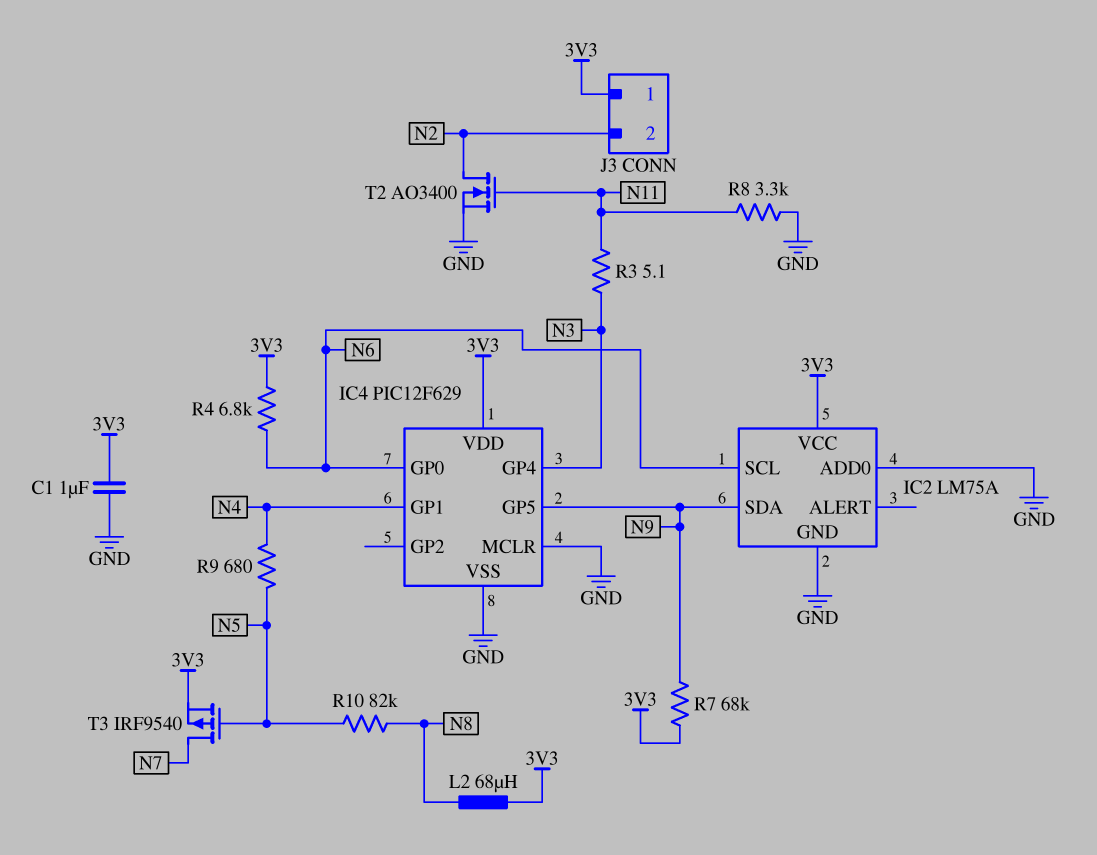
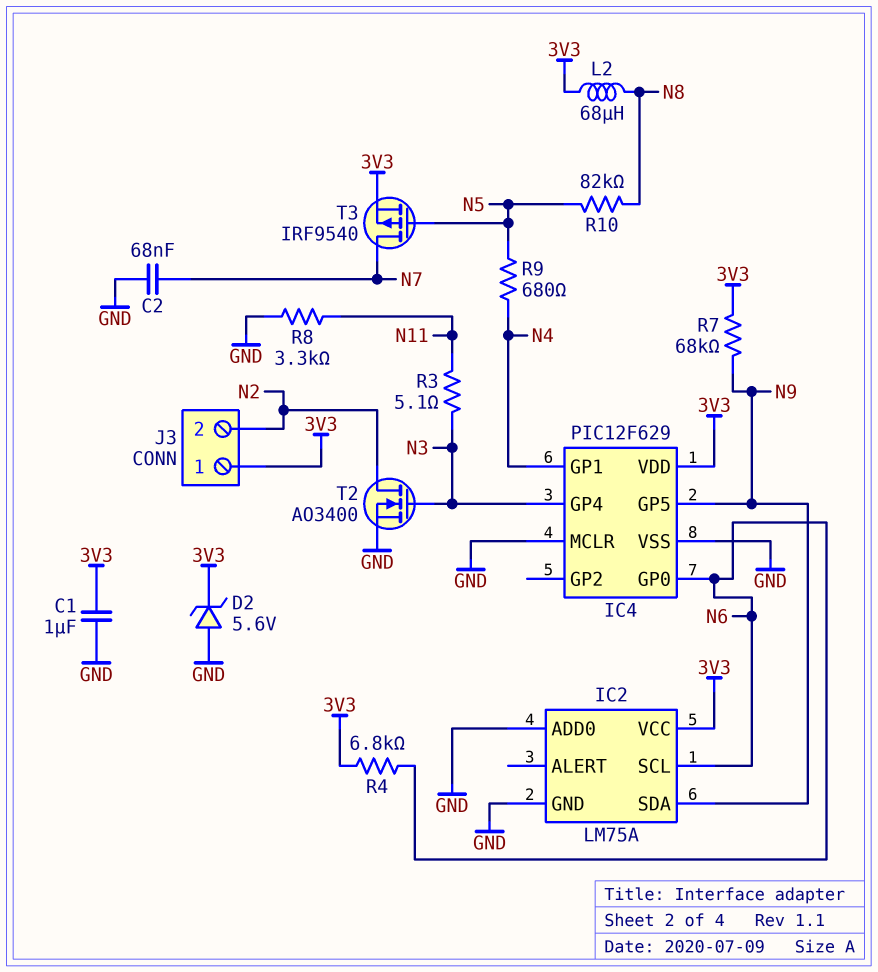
C2: none -> 68nF (GND, N7)
D2: none -> zener 5.6V (A GND, K 3V3)
T2: NMOS AO3400 (G N11, D N2, S GND) -> NMOS AO3400 (G N3, D N2, S GND)

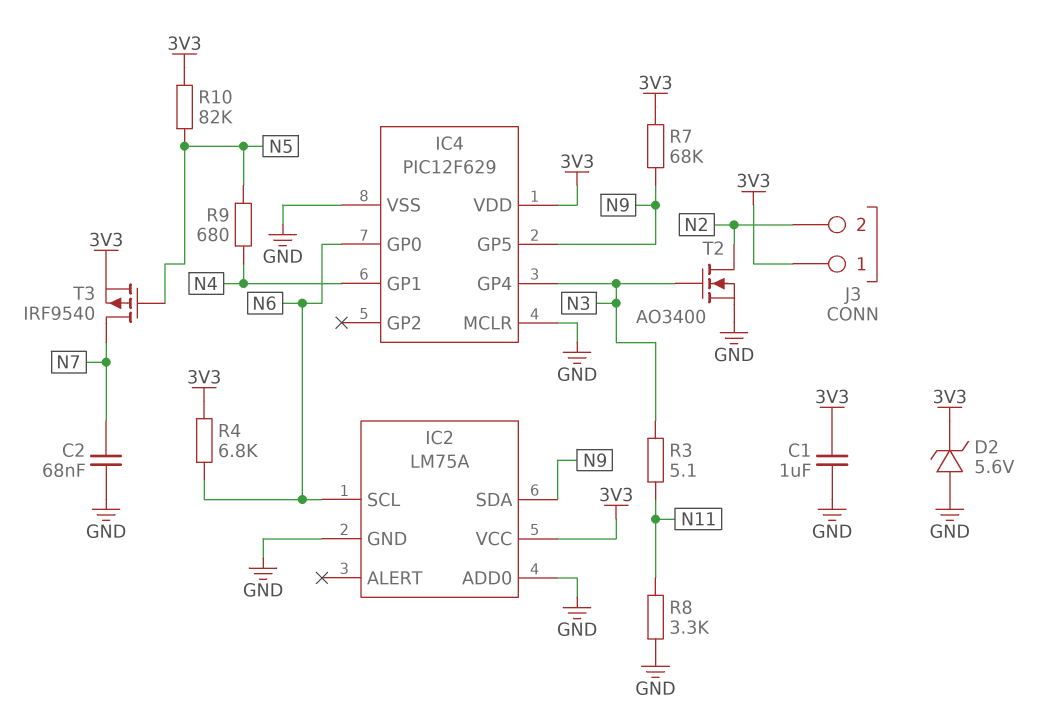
L2: 68uH (3V3, N8) -> none
R10: 82k (N5, N8) -> 82k (3V3, N5)

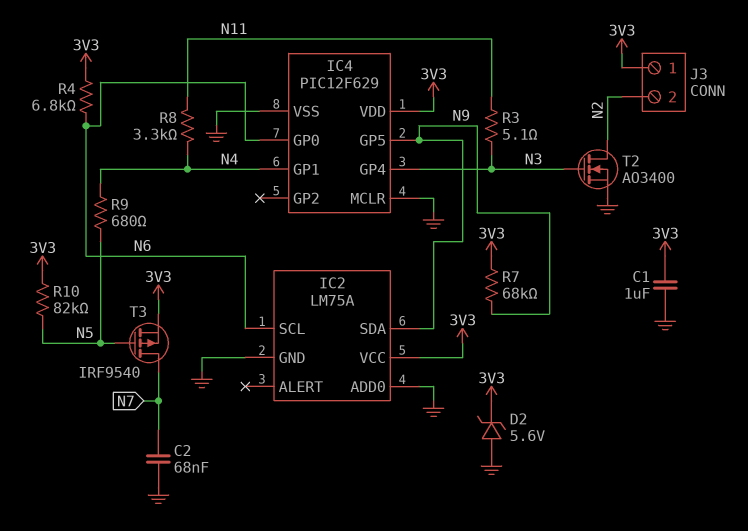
R8: 3.3k (GND, N11) -> 3.3k (N4, N11)

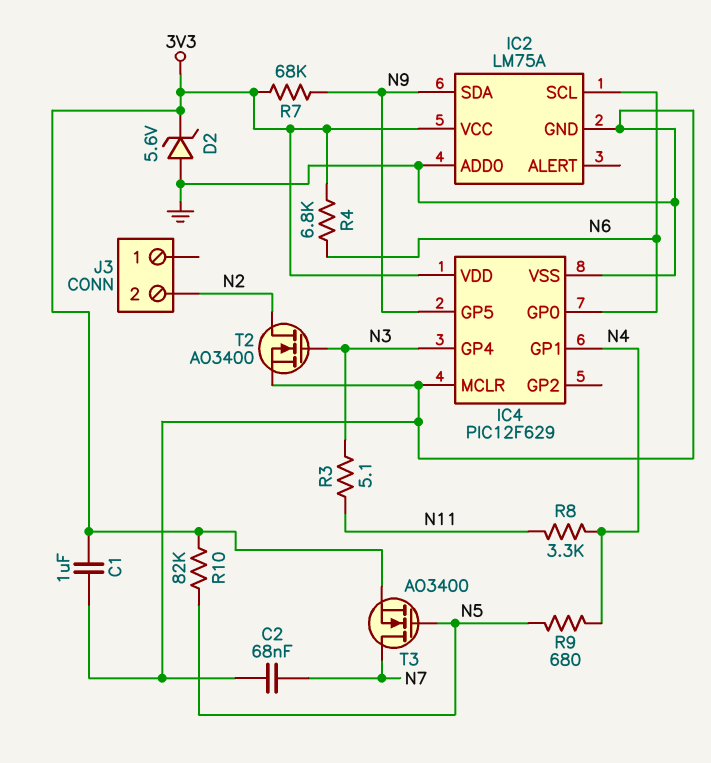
J3 pin 1: 3V3 -> none
T3: PMOS IRF9540 (G N5, D N7, S 3V3) -> NMOS AO3400 (G N5, D N7, S 3V3)

